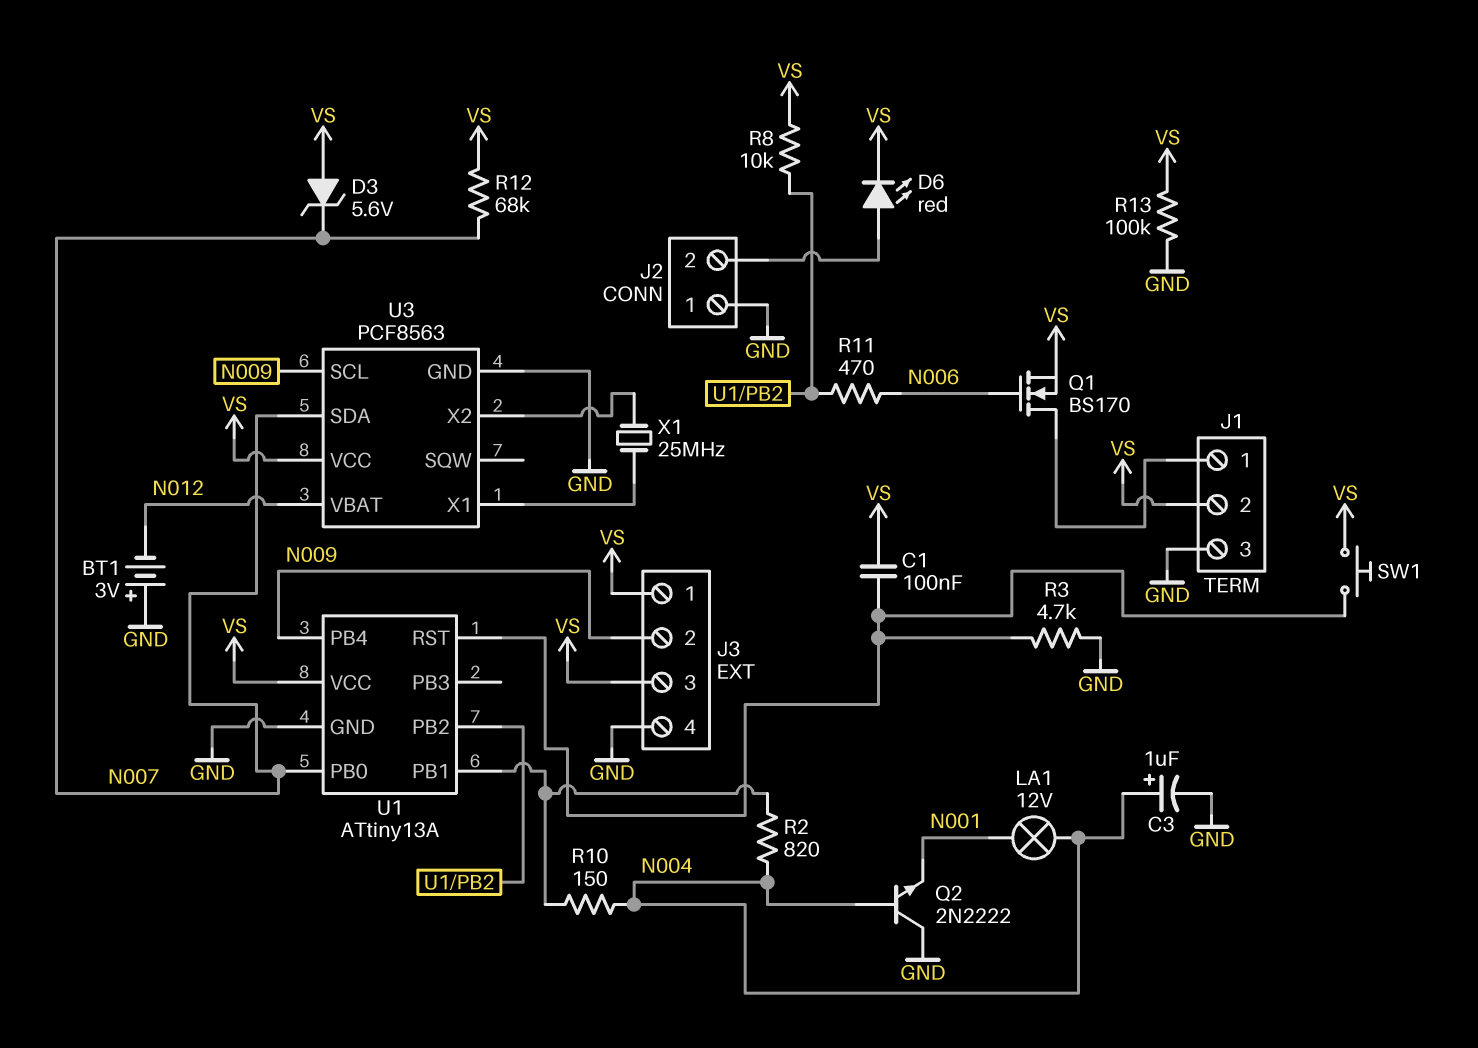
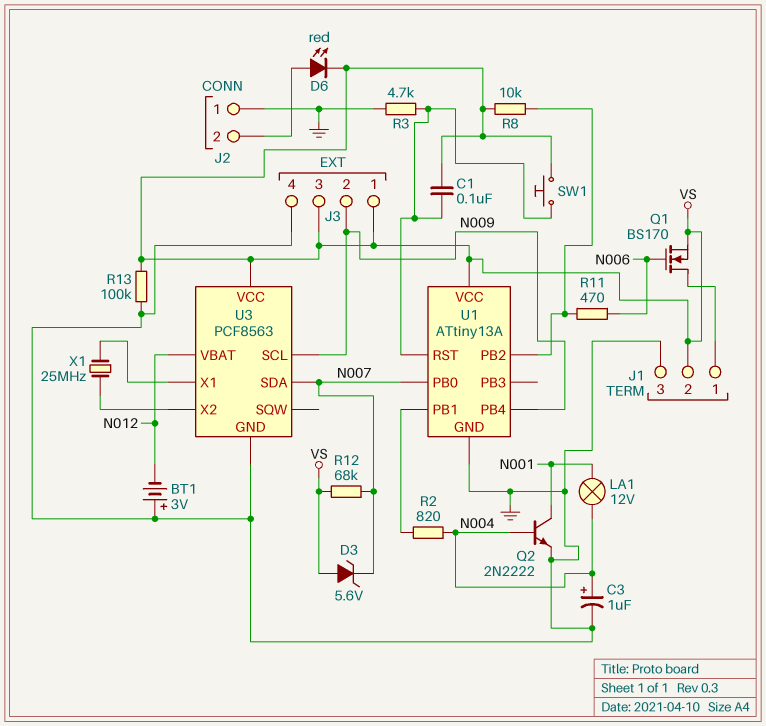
Q2: NPN 2N2222 (B N004, C GND, E N001) -> NPN 2N2222 (B N004, C N001, E GND)
R10: 150 (N004, U1/PB1) -> none

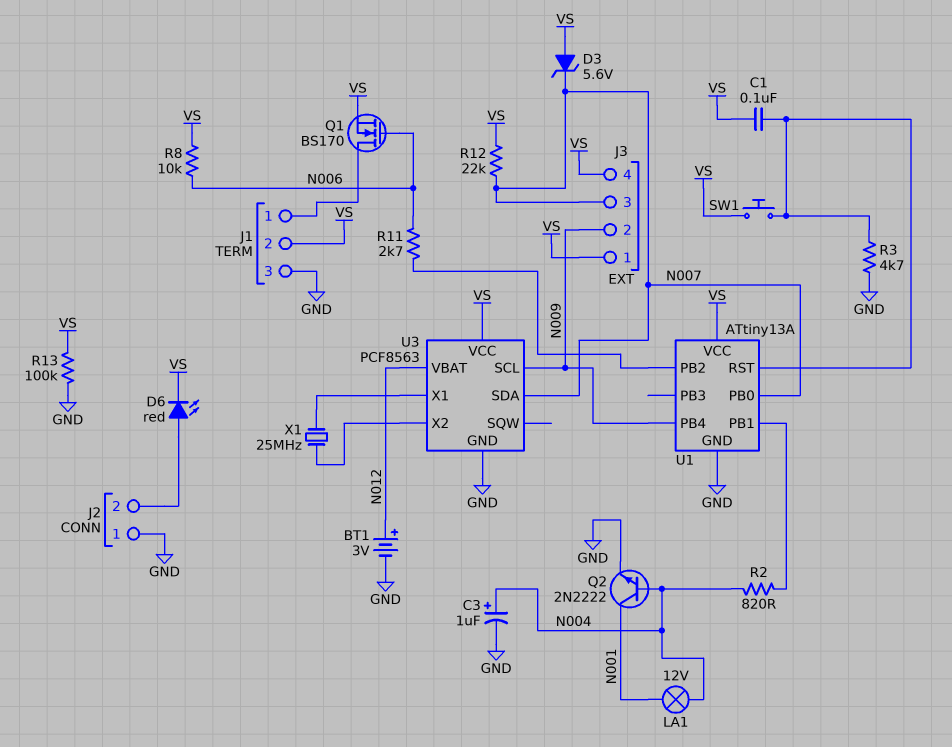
BT1: 3V (plus GND, minus N012) -> 3V (plus N012, minus GND)
J3 pin 3: VS -> N007
J3 pin 4: GND -> VS
R8: 10k (U1/PB2, VS) -> 10k (N006, VS)
R11: 470 (N006, U1/PB2) -> 2.7k (N006, U1/PB2)
R12: 68k (N007, VS) -> 22k (N007, VS)

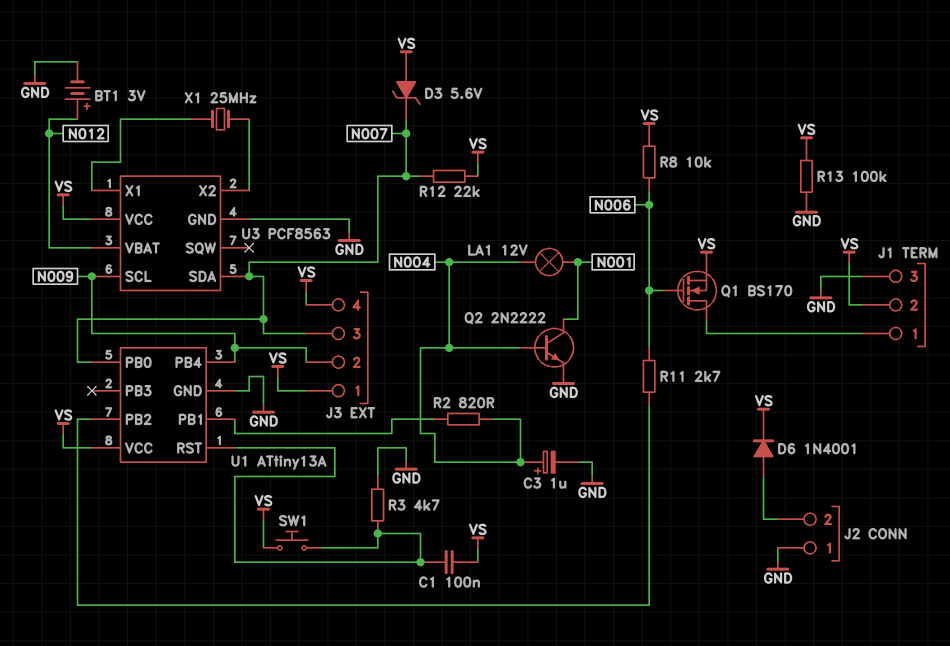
D6: LED red (A J2/2, K VS) -> diode 1N4001 (A J2/2, K VS)

